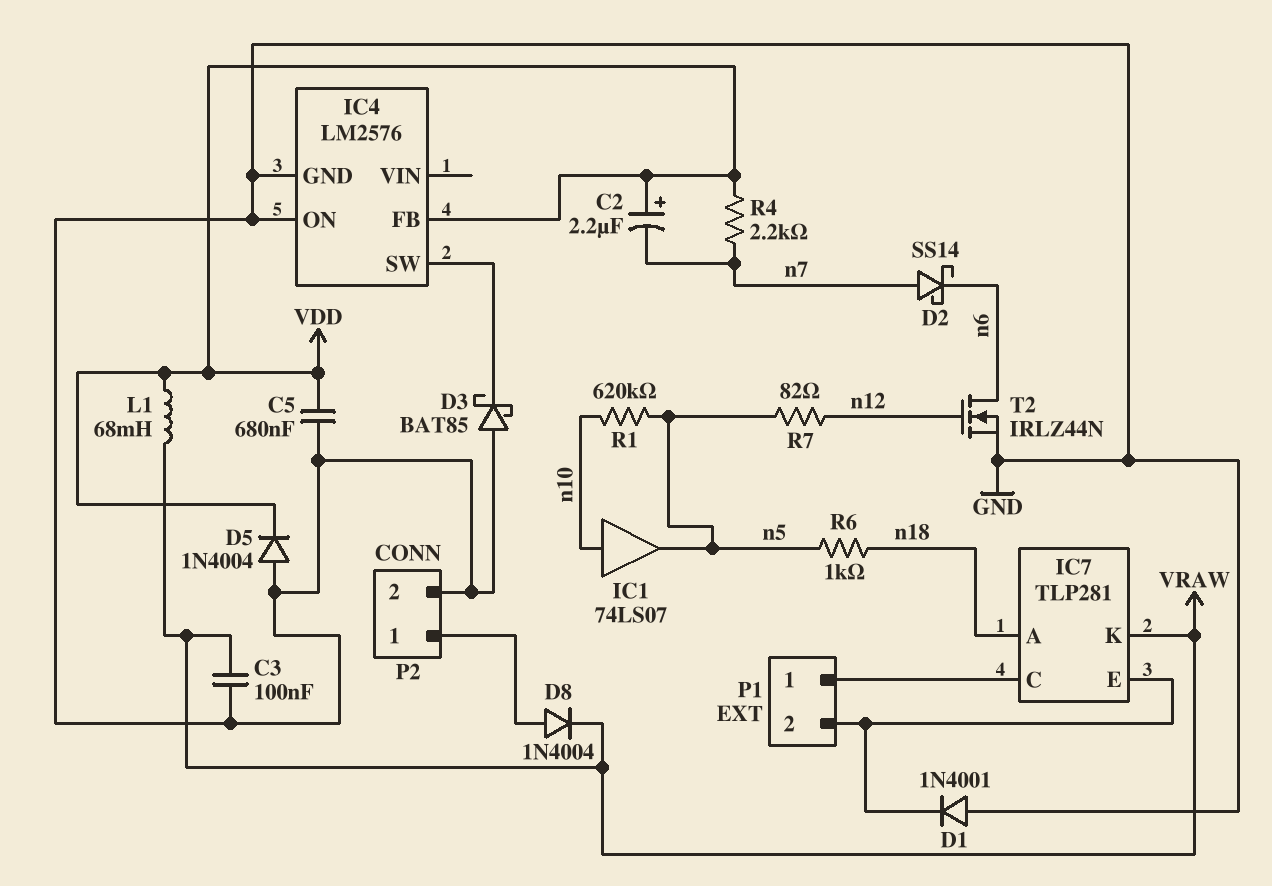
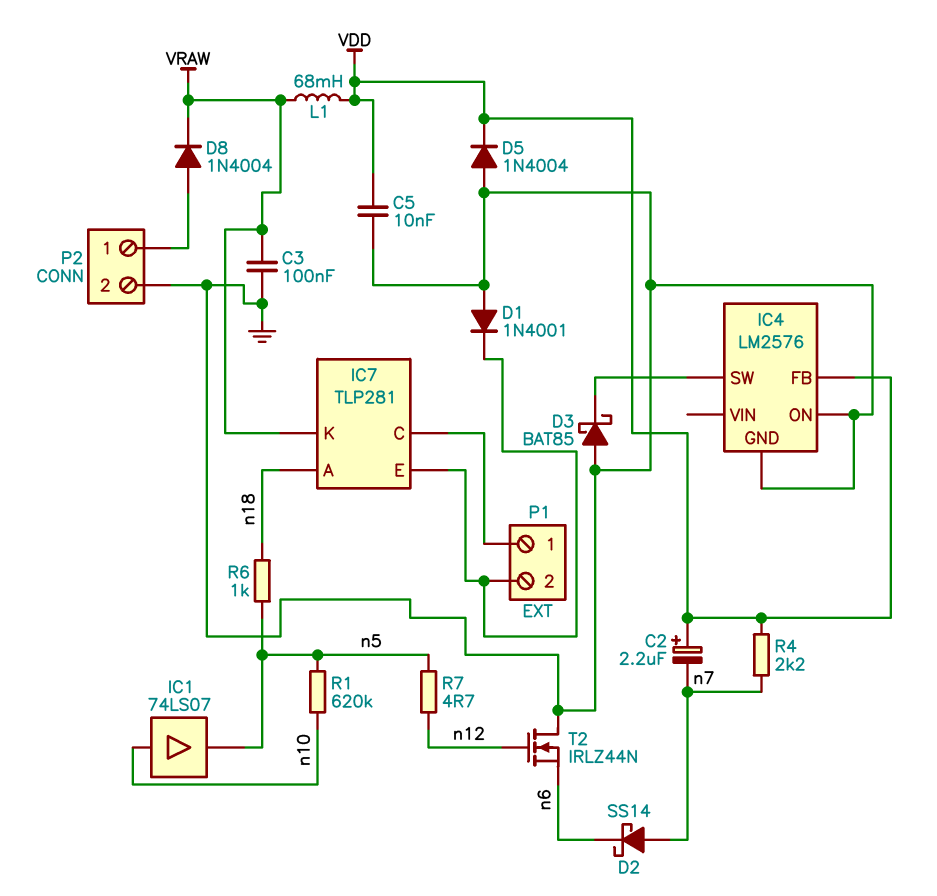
C5: 680nF (GND, VDD) -> 10nF (GND, VDD)
R7: 82 (n5, n12) -> 4.7 (n5, n12)
T2: NMOS IRLZ44N (G n12, D n6, S GND) -> NMOS IRLZ44N (G n12, D GND, S n6)

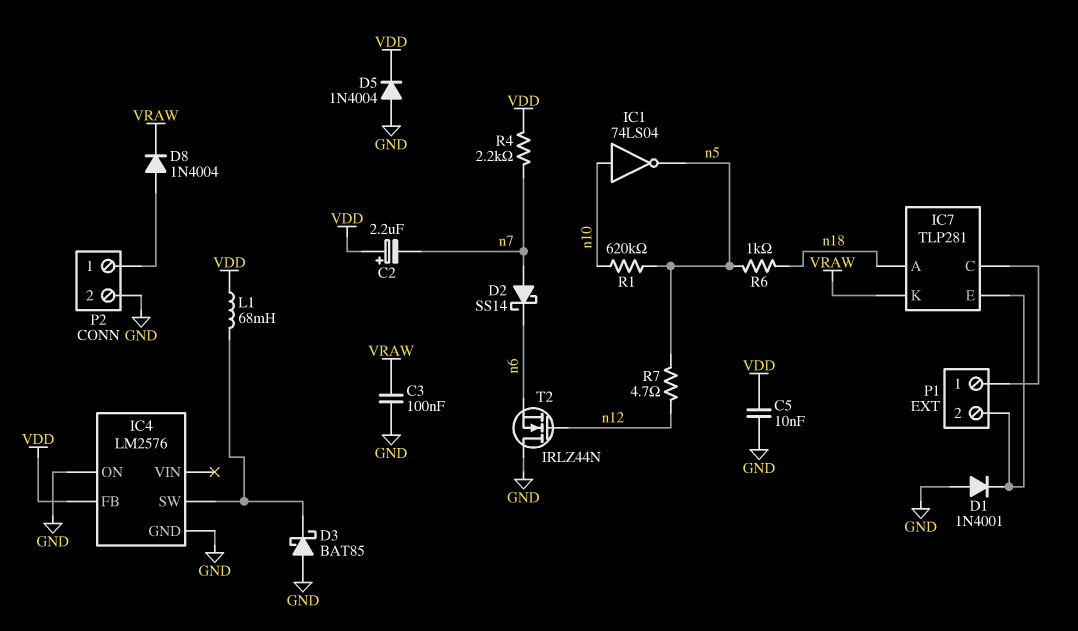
IC1: buffer 74LS07 (in n10, out n5) -> NOT 74LS04 (in n10, out n5)
L1: 68mH (VDD, VRAW) -> 68mH (IC4/SW, VDD)

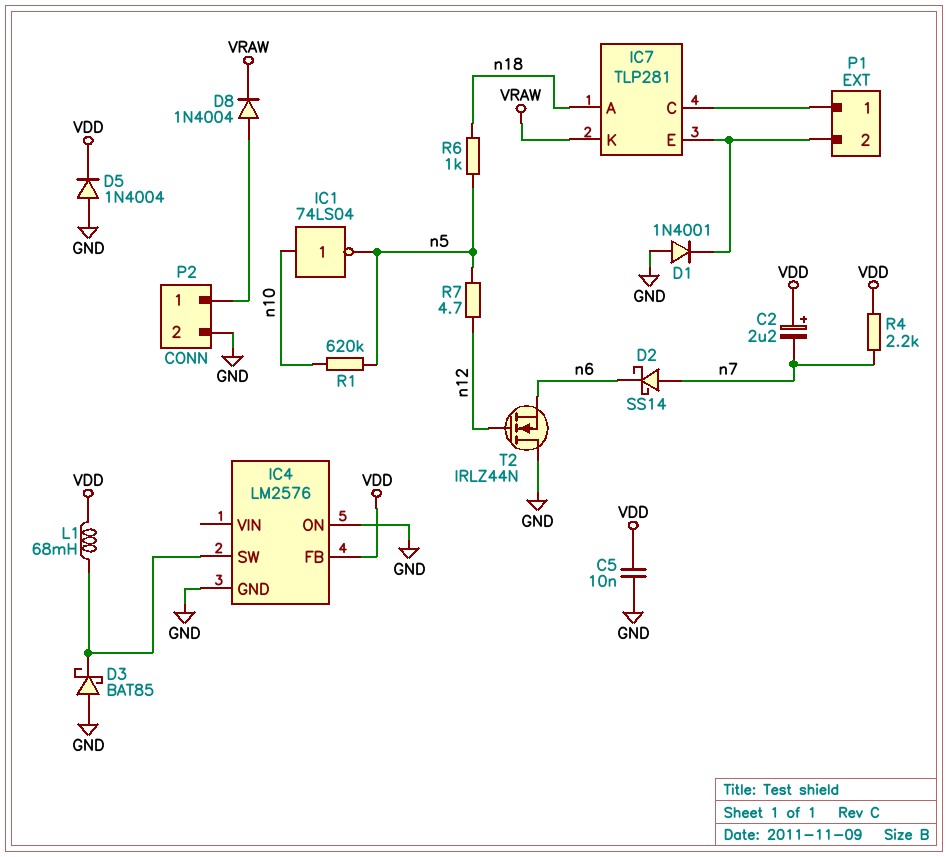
C3: 100nF (GND, VRAW) -> none

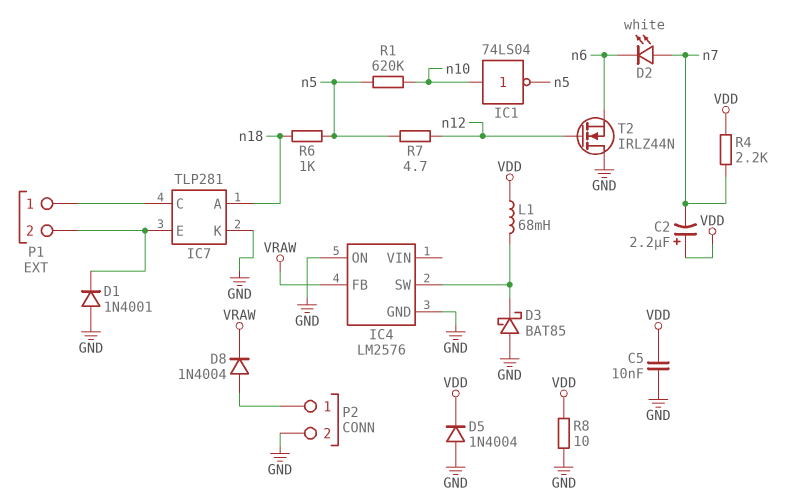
D2: schottky SS14 (A n7, K n6) -> LED white (A n7, K n6)
IC4 pin FB: VDD -> VRAW
IC7 pin K: VRAW -> GND
R8: none -> 10 (GND, VDD)

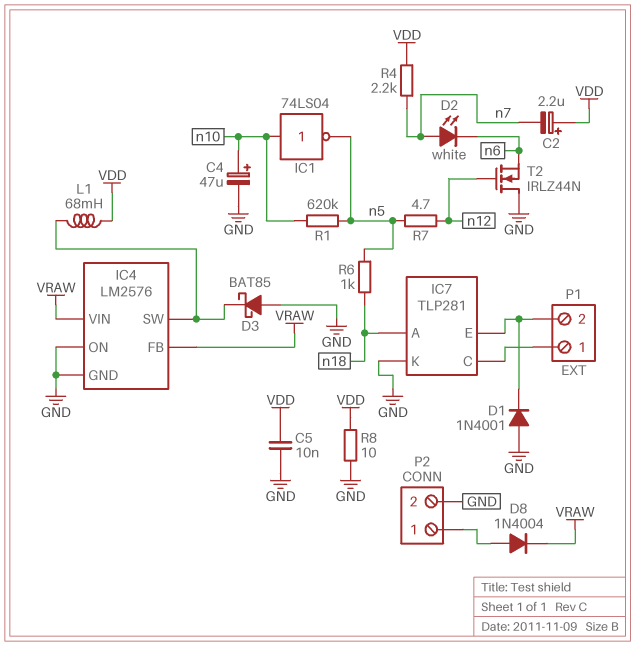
C4: none -> 47uF (plus n10, minus GND)
D5: diode 1N4004 (A GND, K VDD) -> none
IC4 pin VIN: none -> VRAW

